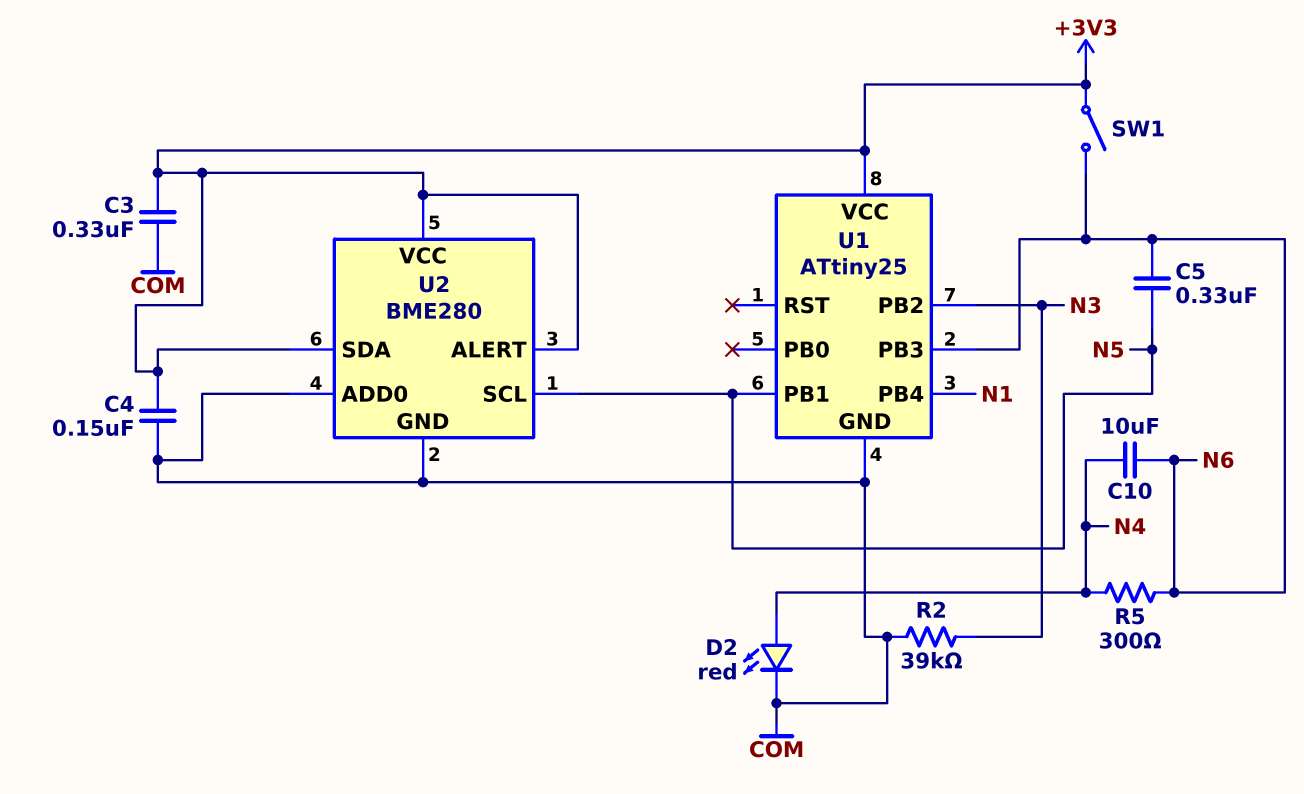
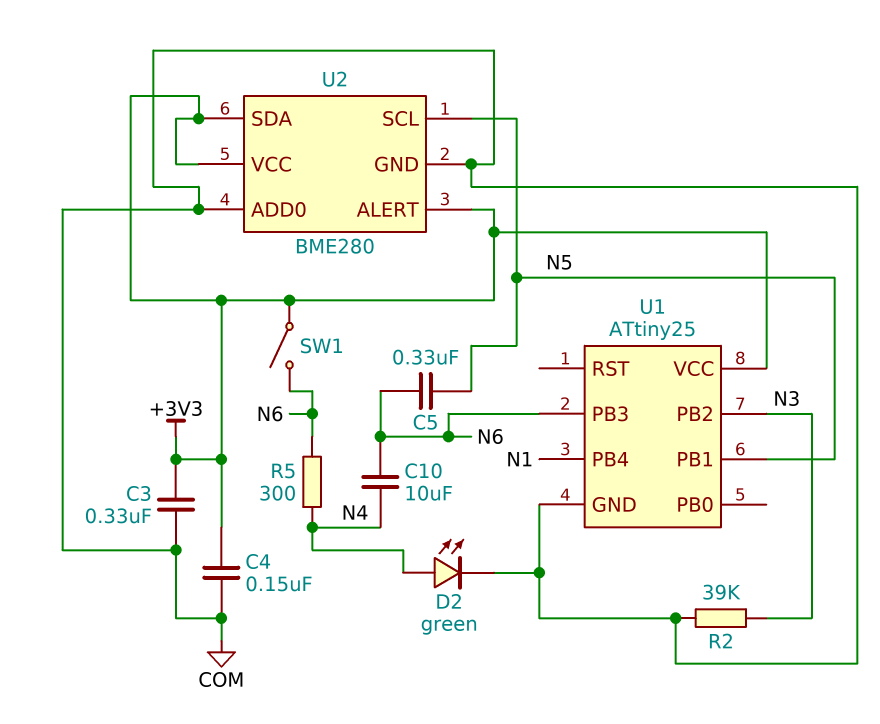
D2: LED red (A N4, K COM) -> LED green (A N4, K COM)

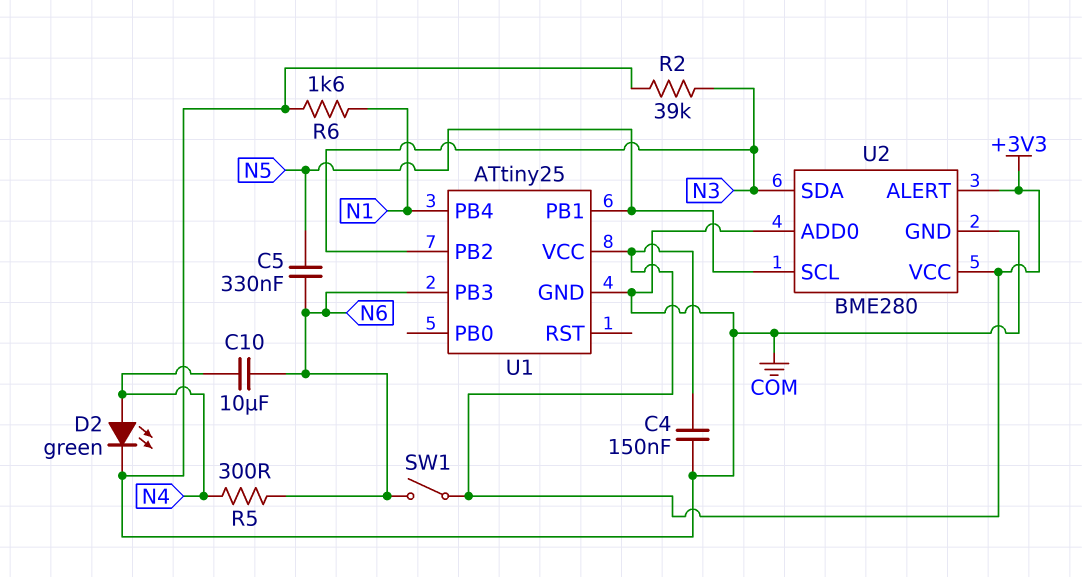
C3: 330nF (+3V3, COM) -> none
R6: none -> 1.6k (COM, N1)
U2 pin SDA: +3V3 -> N3

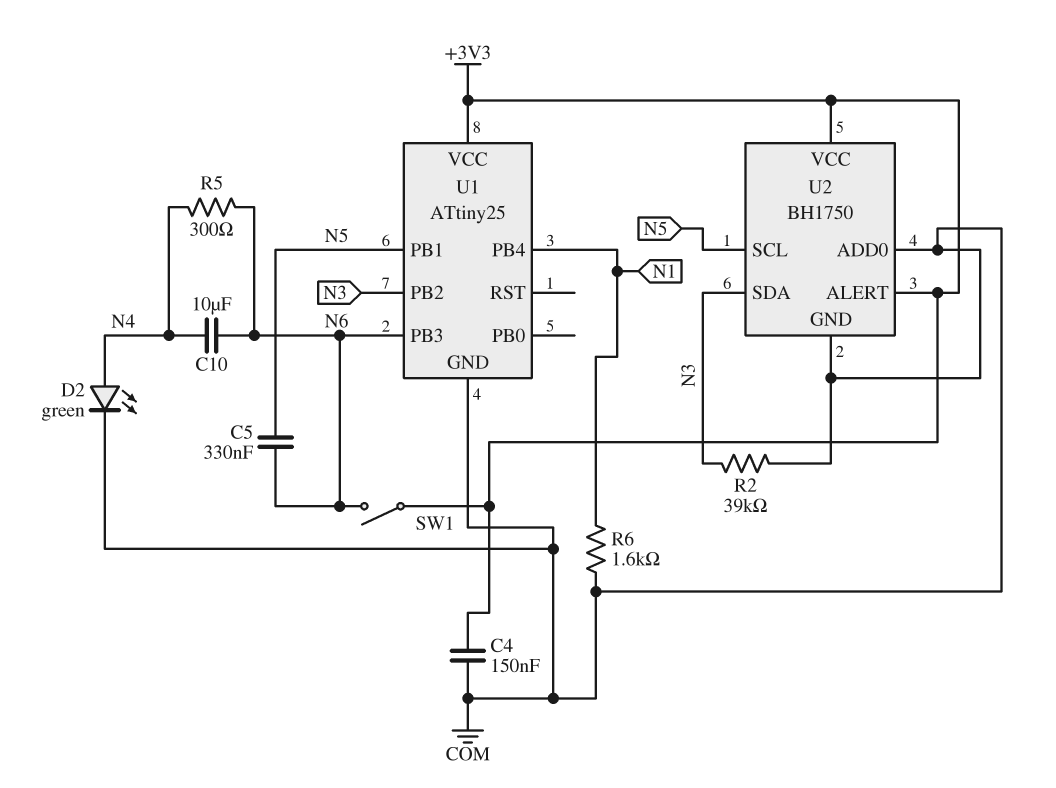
U2: BME280 -> BH1750

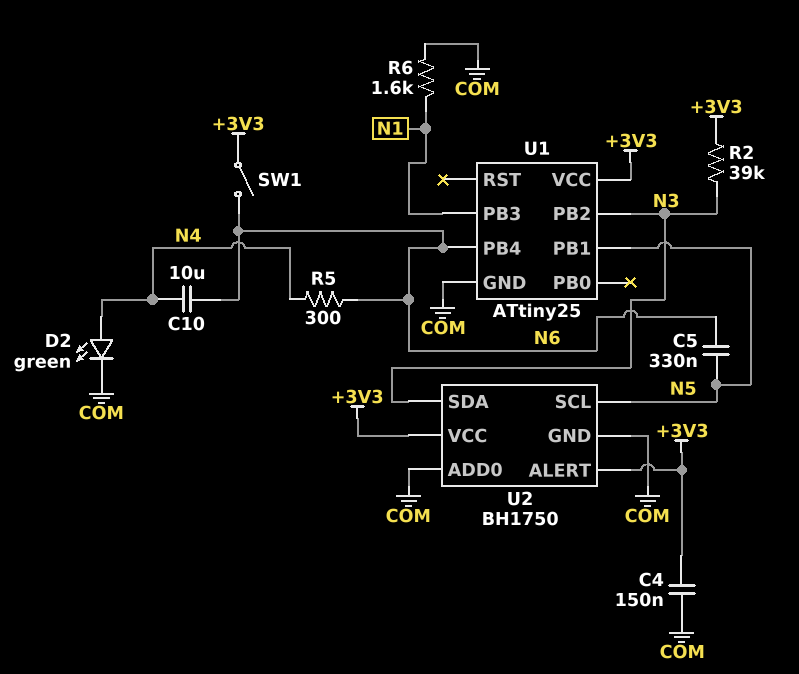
R2: 39k (COM, N3) -> 39k (+3V3, N3)
U1 pin PB3: N6 -> N1
U1 pin PB4: N1 -> N6

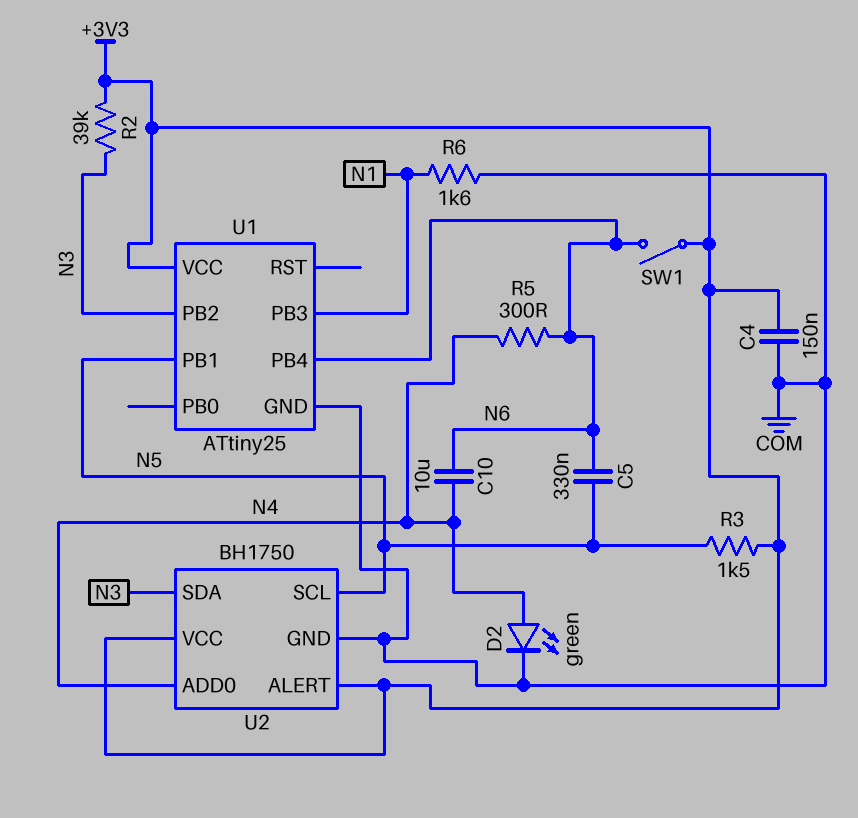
R3: none -> 1.5k (+3V3, N5)
U2 pin ADD0: COM -> N4

